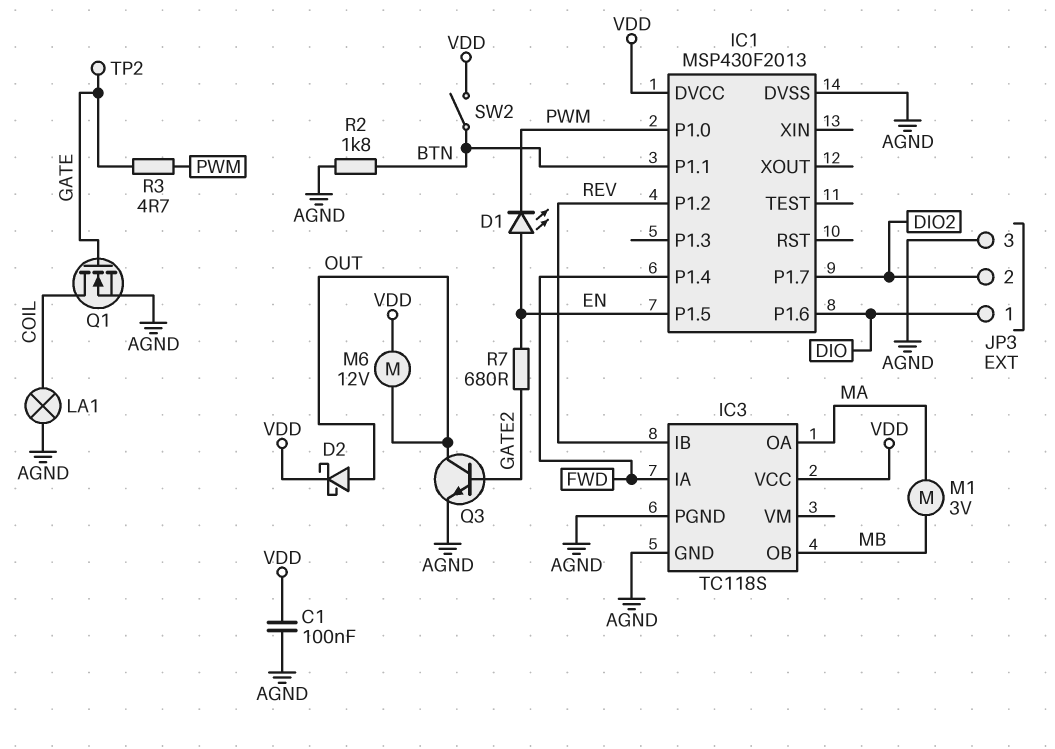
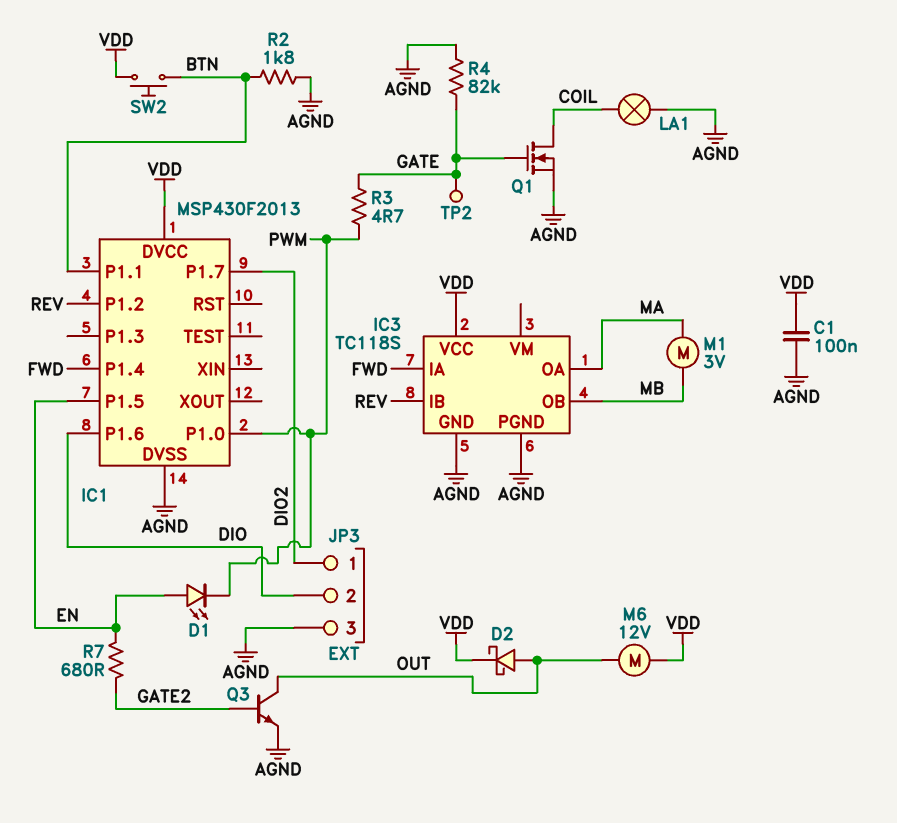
JP3 pin 1: DIO -> DIO2
JP3 pin 2: DIO2 -> DIO
R4: none -> 82k (AGND, GATE)
SW2: switch (BTN, VDD) -> button (BTN, VDD)

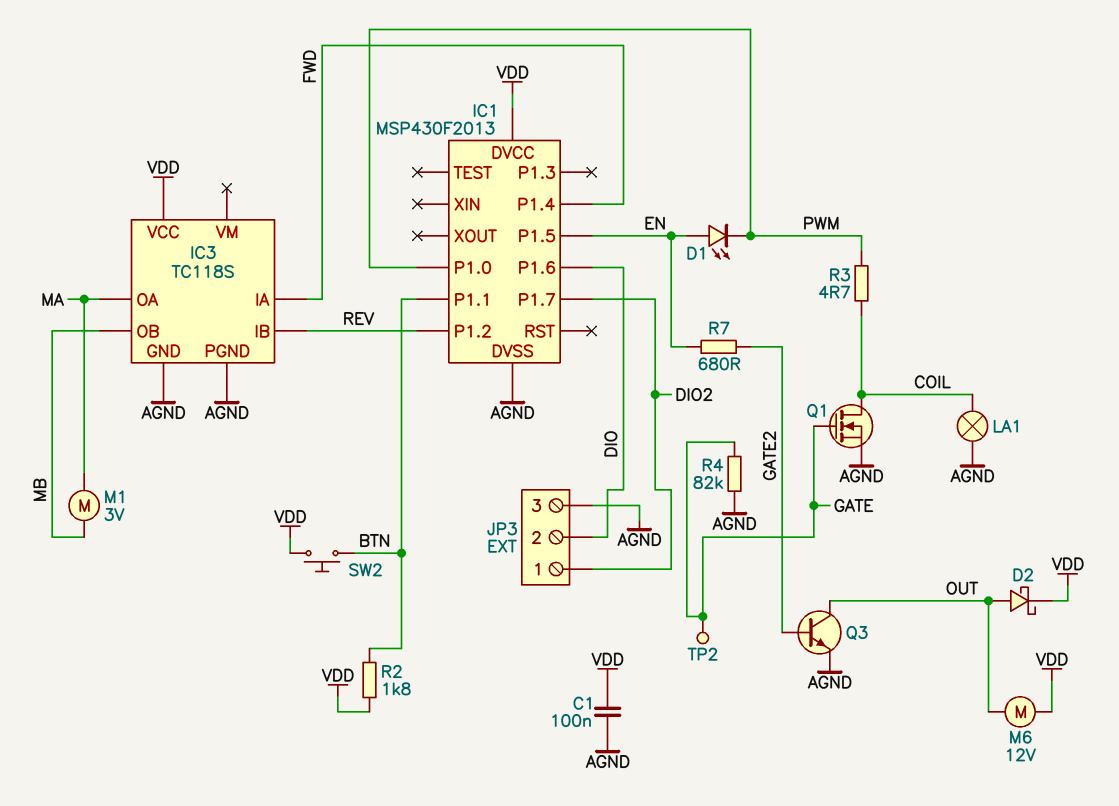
R2: 1.8k (AGND, BTN) -> 1.8k (BTN, VDD)
R3: 4.7 (GATE, PWM) -> 4.7 (COIL, PWM)

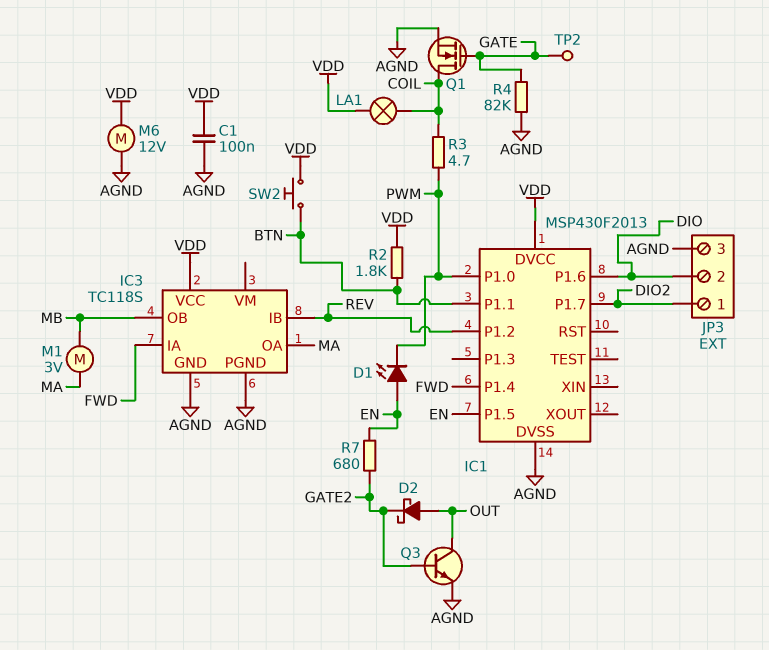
D2: schottky (A OUT, K VDD) -> schottky (A OUT, K GATE2)
LA1: lamp (AGND, COIL) -> lamp (COIL, VDD)
M6: motor 12V (OUT, VDD) -> motor 12V (AGND, VDD)

